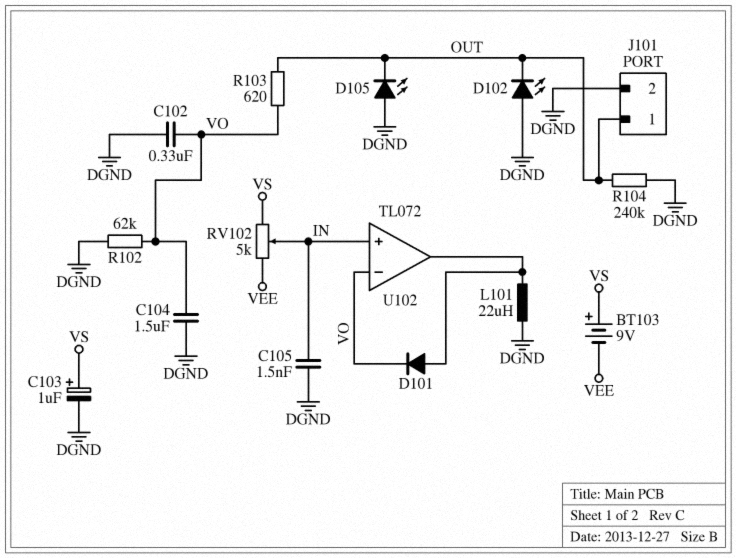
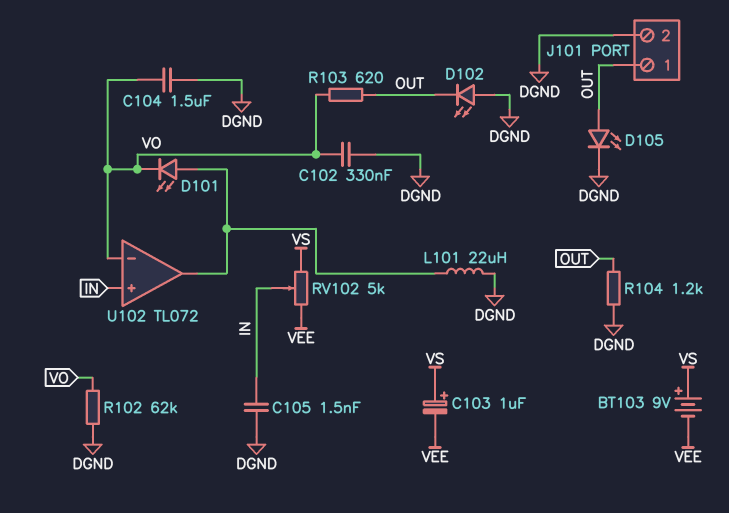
C103: 1uF (plus VS, minus DGND) -> 1uF (plus VS, minus VEE)
D101: diode (A U102/out, K VO) -> LED (A U102/out, K VO)
D105: LED (A DGND, K OUT) -> LED (A OUT, K DGND)
R104: 240k (DGND, OUT) -> 1.2k (DGND, OUT)

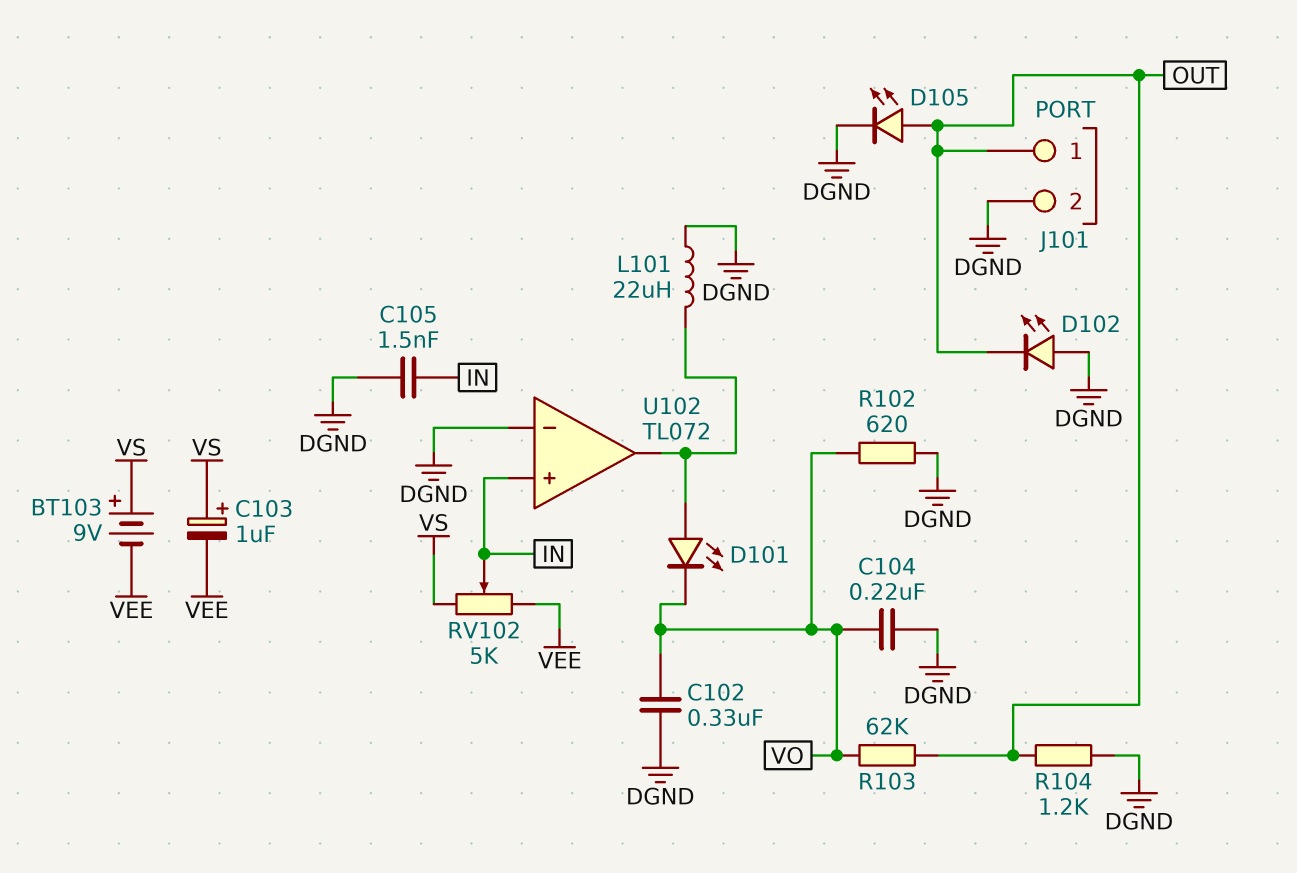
C104: 1.5uF (DGND, VO) -> 220nF (DGND, VO)
R102: 62k (DGND, VO) -> 620 (DGND, VO)
R103: 620 (OUT, VO) -> 62k (OUT, VO)
U102 pin in-: VO -> DGND

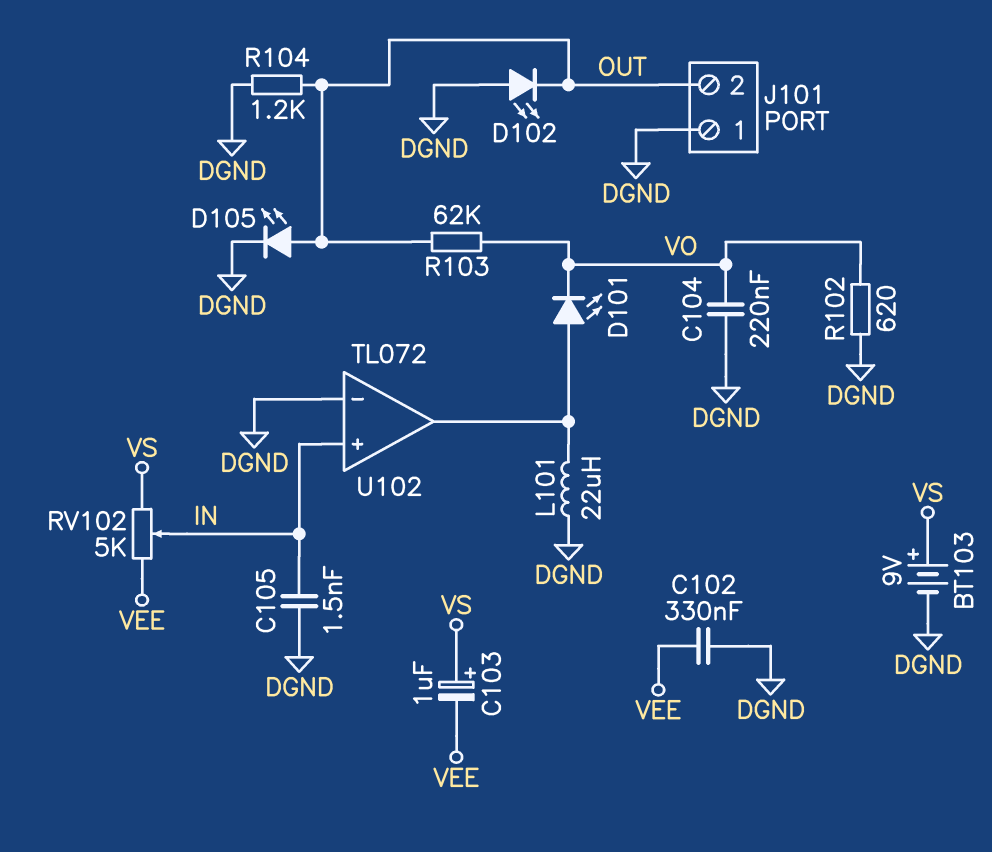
BT103: 9V (plus VS, minus VEE) -> 9V (plus VS, minus DGND)
C102: 330nF (DGND, VO) -> 330nF (DGND, VEE)
J101 pin 1: OUT -> DGND
J101 pin 2: DGND -> OUT

